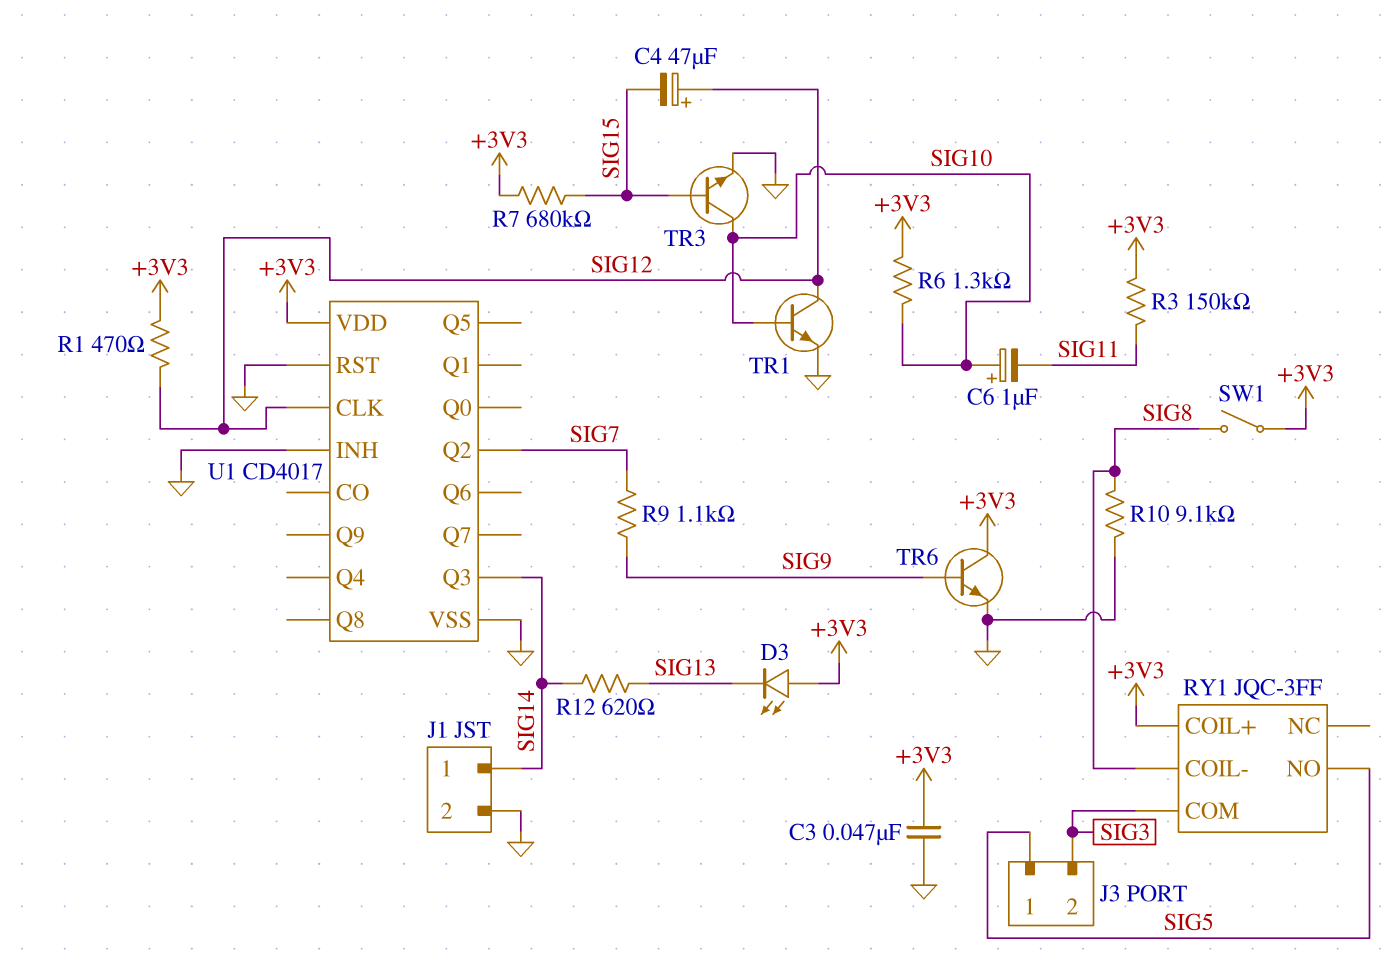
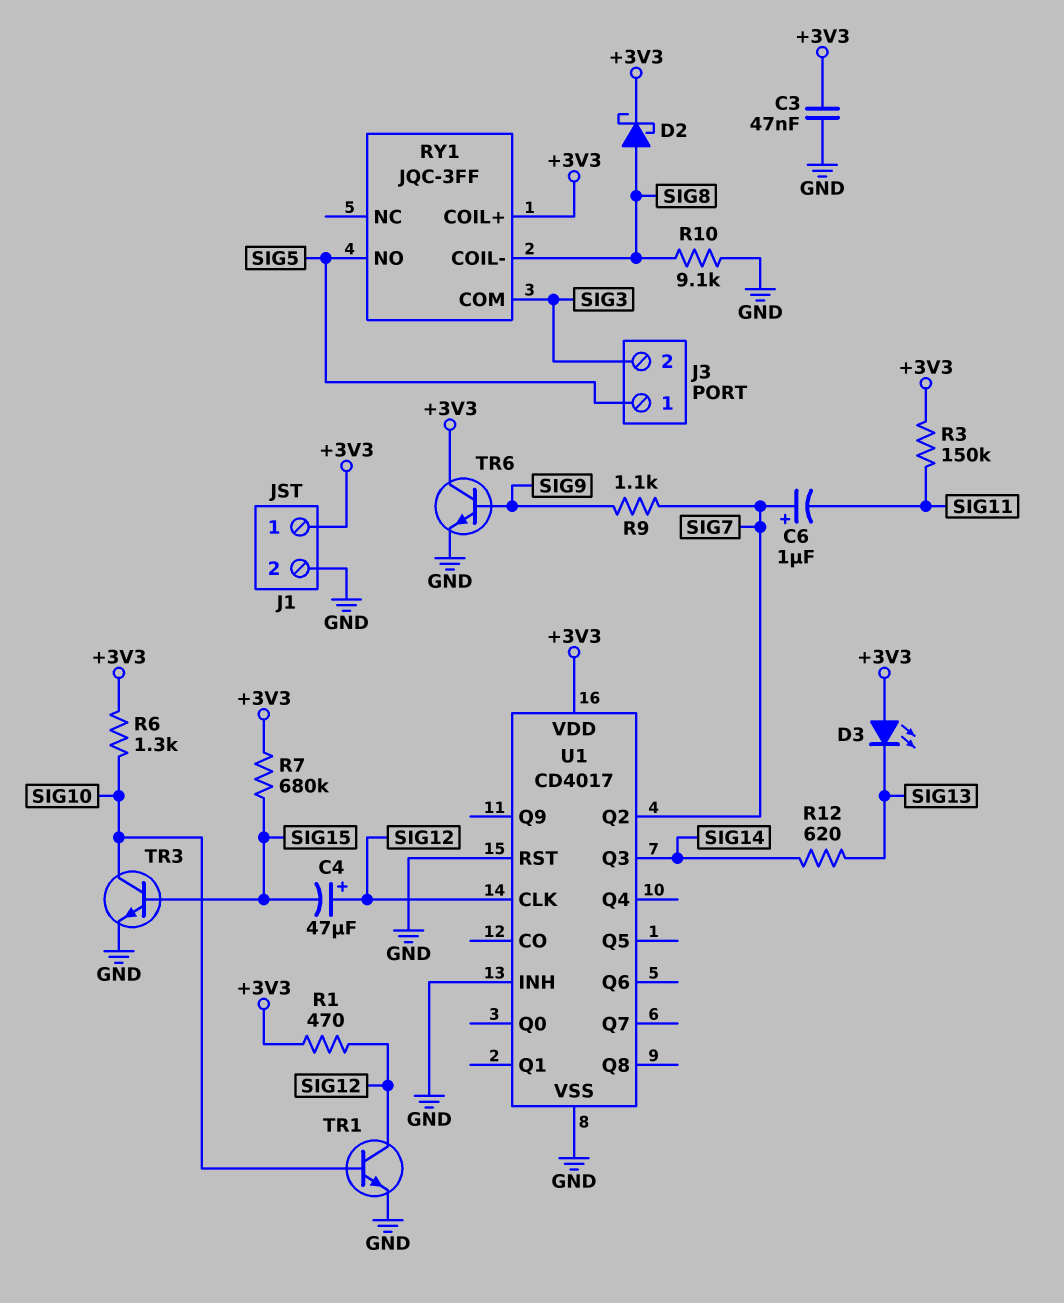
C6: 1uF (plus SIG10, minus SIG11) -> 1uF (plus SIG7, minus SIG11)
D2: none -> schottky (A SIG8, K +3V3)
J1 pin 1: SIG14 -> +3V3
SW1: switch (+3V3, SIG8) -> none

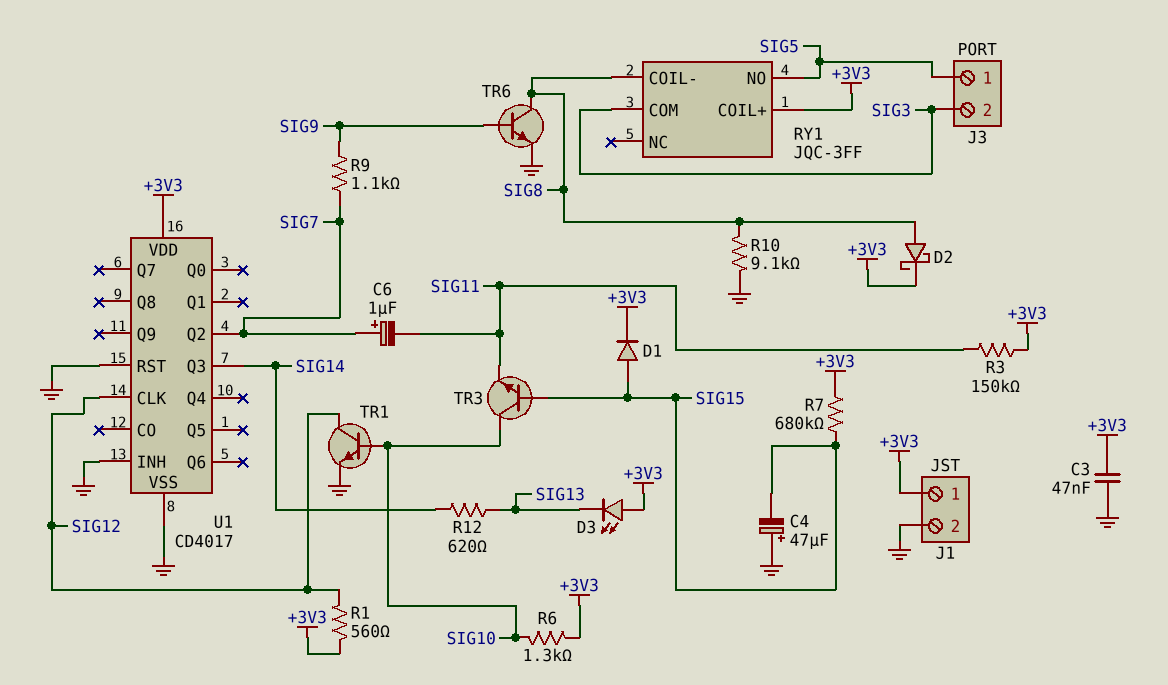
C4: 47uF (plus SIG12, minus SIG15) -> 47uF (plus GND, minus SIG15)
D1: none -> diode (A SIG15, K +3V3)
R1: 470 (+3V3, SIG12) -> 560 (+3V3, SIG12)
TR3: NPN (B SIG15, C SIG10, E GND) -> NPN (B SIG15, C SIG10, E SIG11)
TR6: NPN (B SIG9, C +3V3, E GND) -> NPN (B SIG9, C SIG8, E GND)

